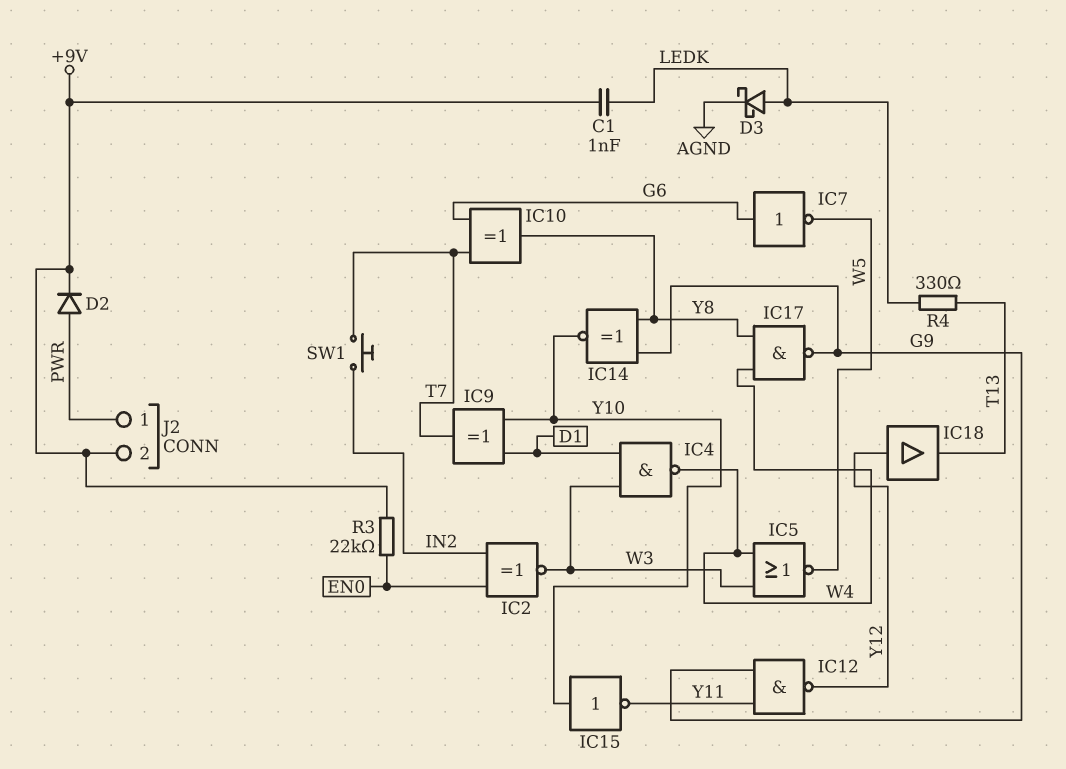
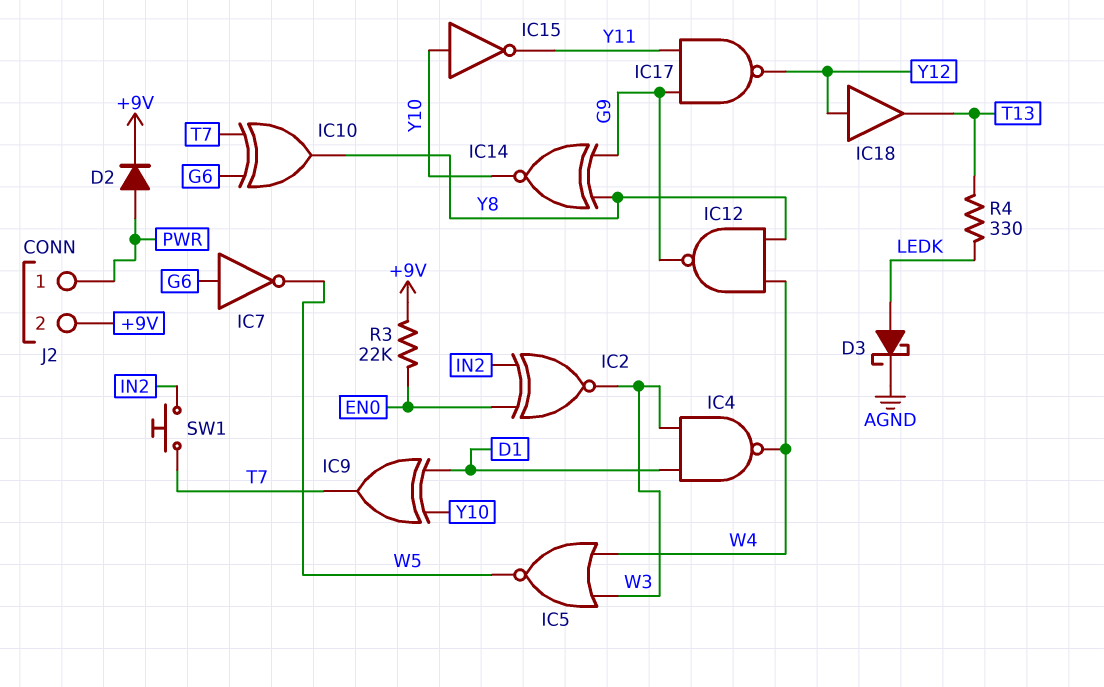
C1: 1nF (+9V, LEDK) -> none
IC12: NAND (in G9, in Y11, out Y12) -> NAND (in W4, in Y8, out G9)
IC17: NAND (in W4, in Y8, out G9) -> NAND (in G9, in Y11, out Y12)

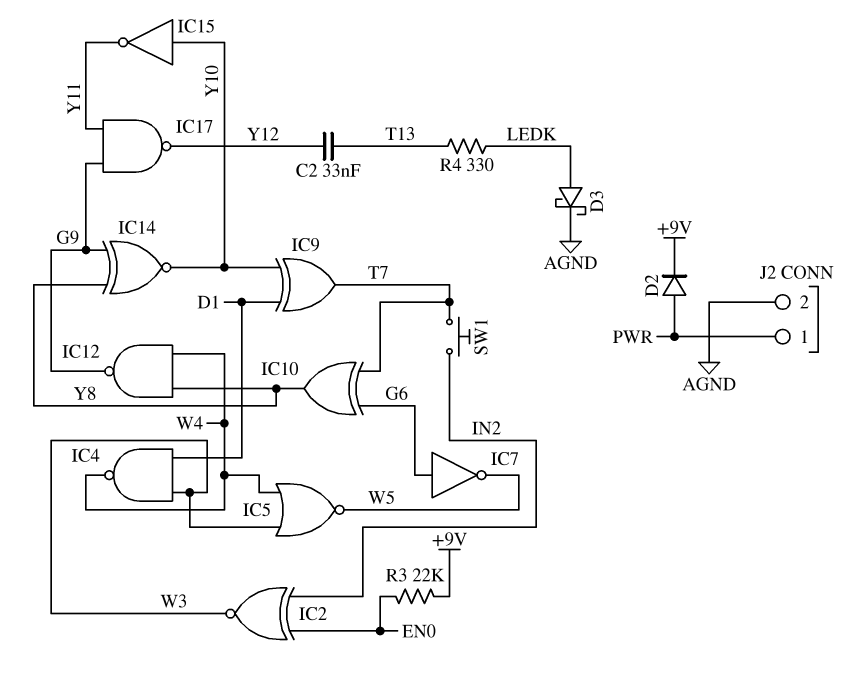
C2: none -> 33nF (T13, Y12)
IC18: buffer (in Y12, out T13) -> none
J2 pin 2: +9V -> AGND

